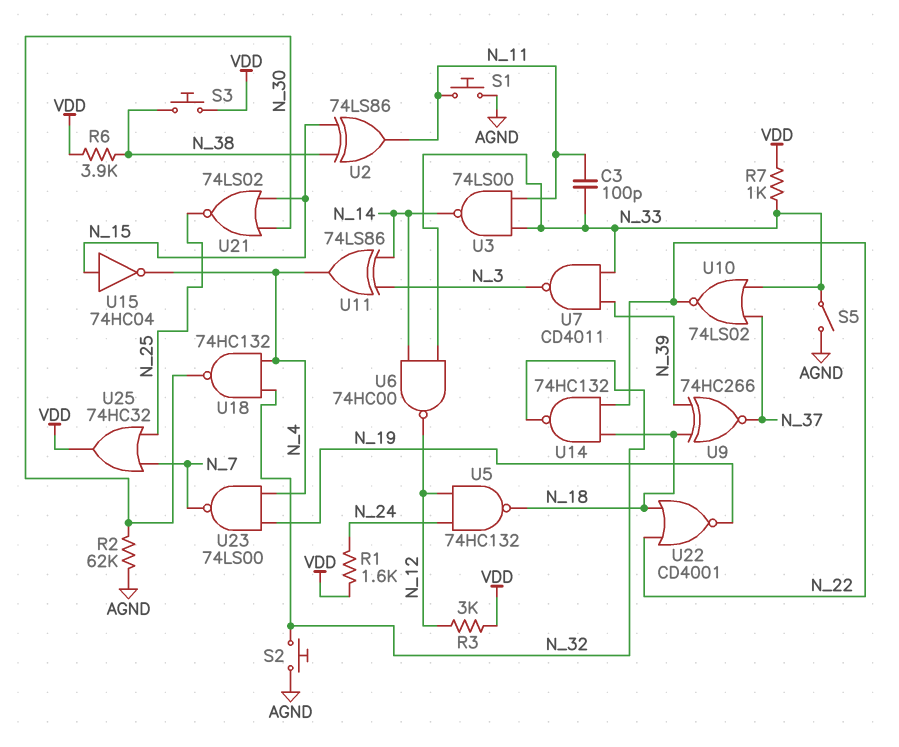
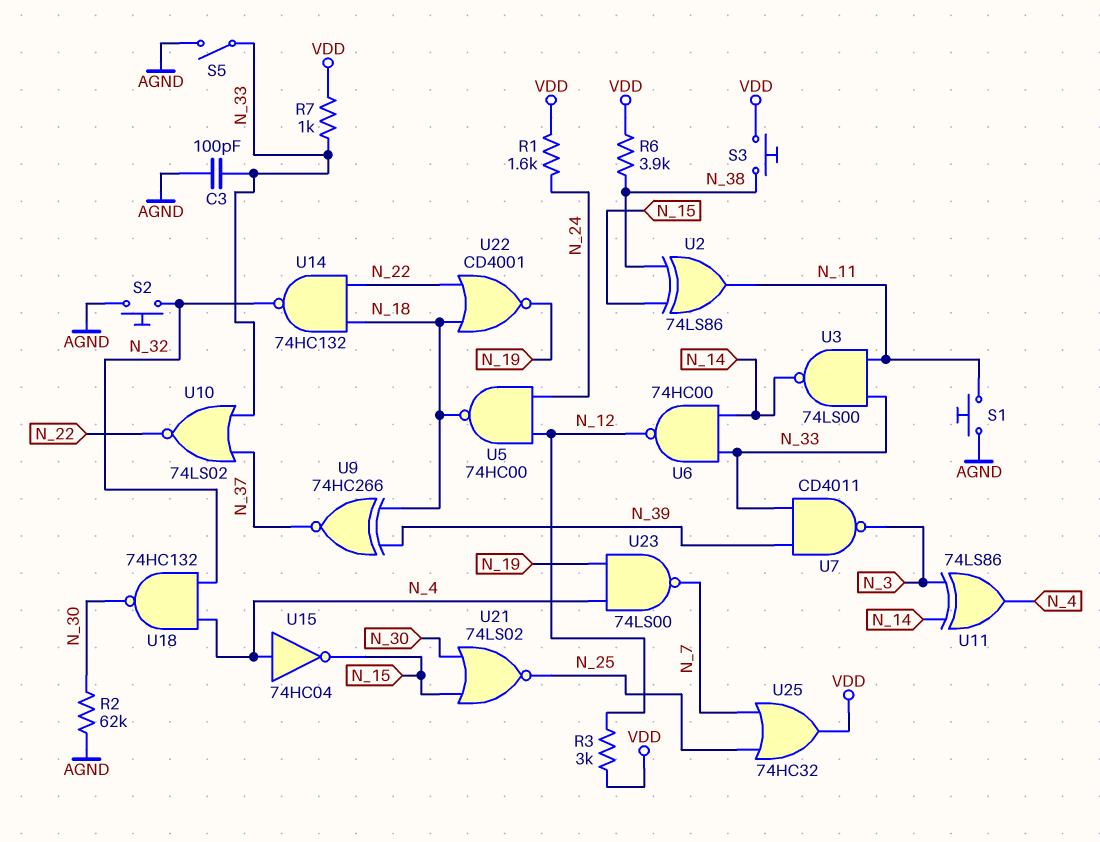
C3: 100pF (N_11, N_33) -> 100pF (AGND, N_33)
U5: NAND 74HC132 (in N_12, in N_24, out N_18) -> NAND 74HC00 (in N_12, in N_24, out N_18)
U15: NOT 74HC04 (in N_15, out N_4) -> NOT 74HC04 (in N_4, out N_15)

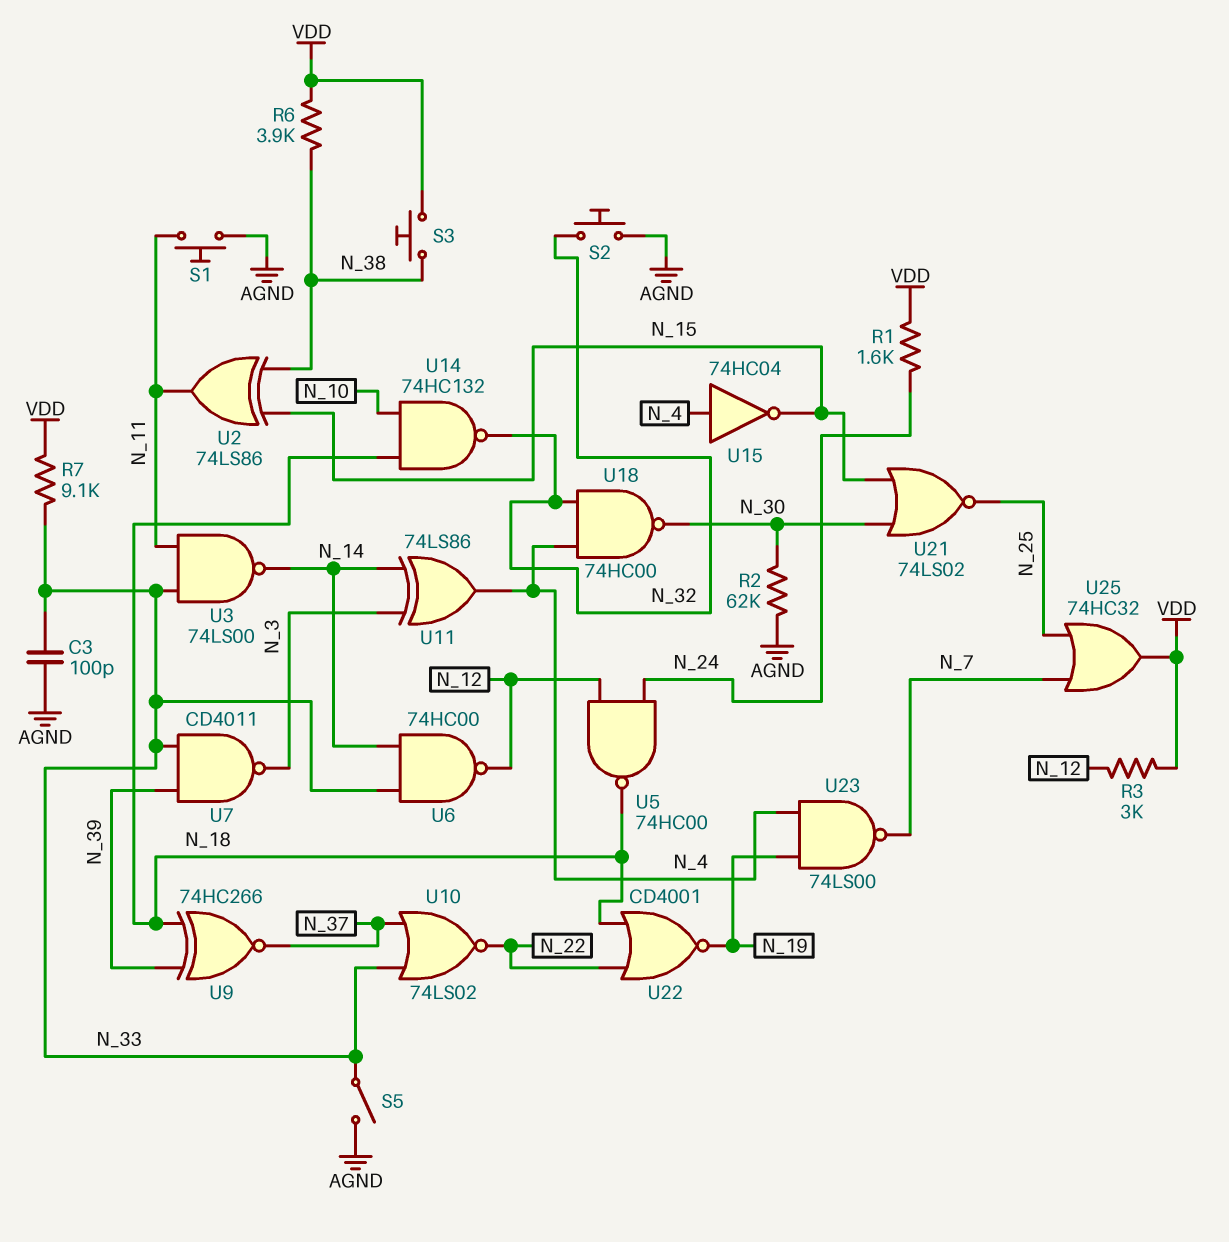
R7: 1k (N_33, VDD) -> 9.1k (N_33, VDD)
U14: NAND 74HC132 (in N_18, in N_22, out N_32) -> NAND 74HC132 (in N_10, in N_18, out N_32)
U18: NAND 74HC132 (in N_4, in N_32, out N_30) -> NAND 74HC00 (in N_4, in N_32, out N_30)

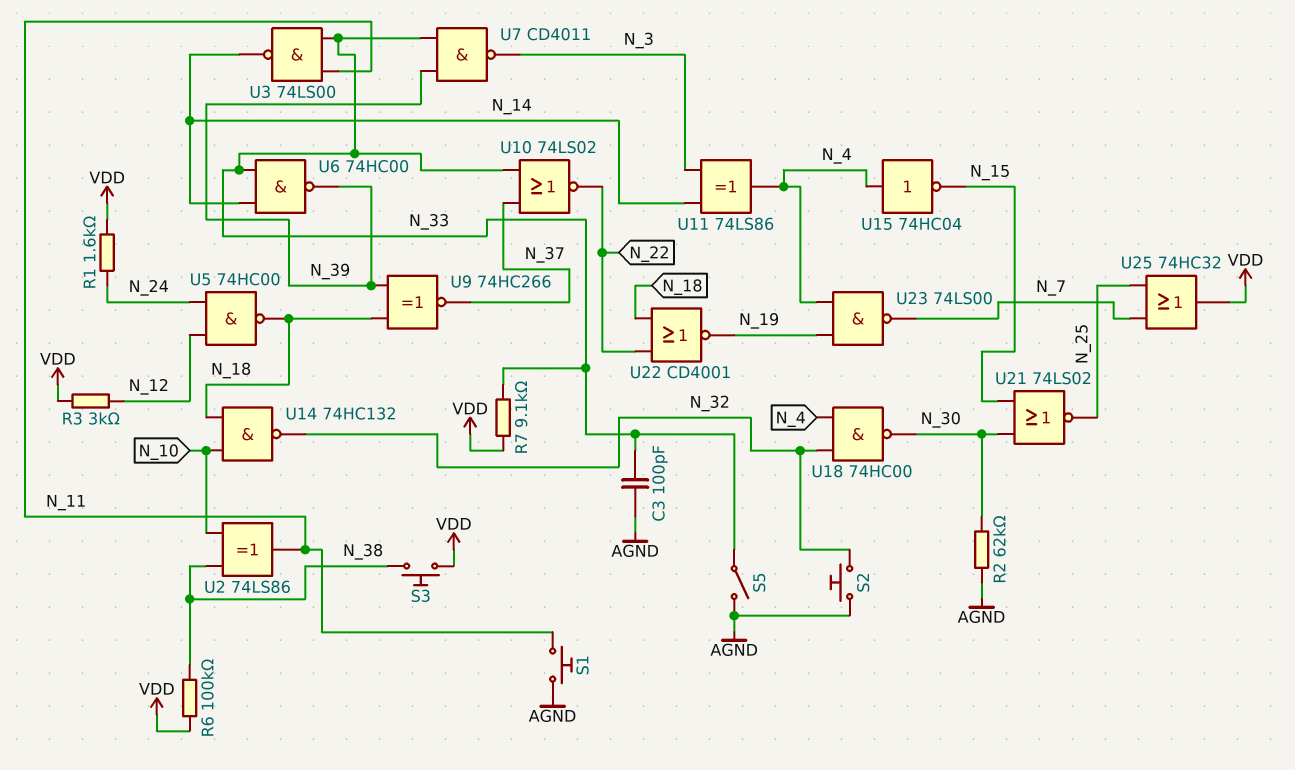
R6: 3.9k (N_38, VDD) -> 100k (N_38, VDD)
U2: XOR 74LS86 (in N_15, in N_38, out N_11) -> XOR 74LS86 (in N_10, in N_38, out N_11)
U6: NAND 74HC00 (in N_14, in N_33, out N_12) -> NAND 74HC00 (in N_14, in N_33, out N_39)

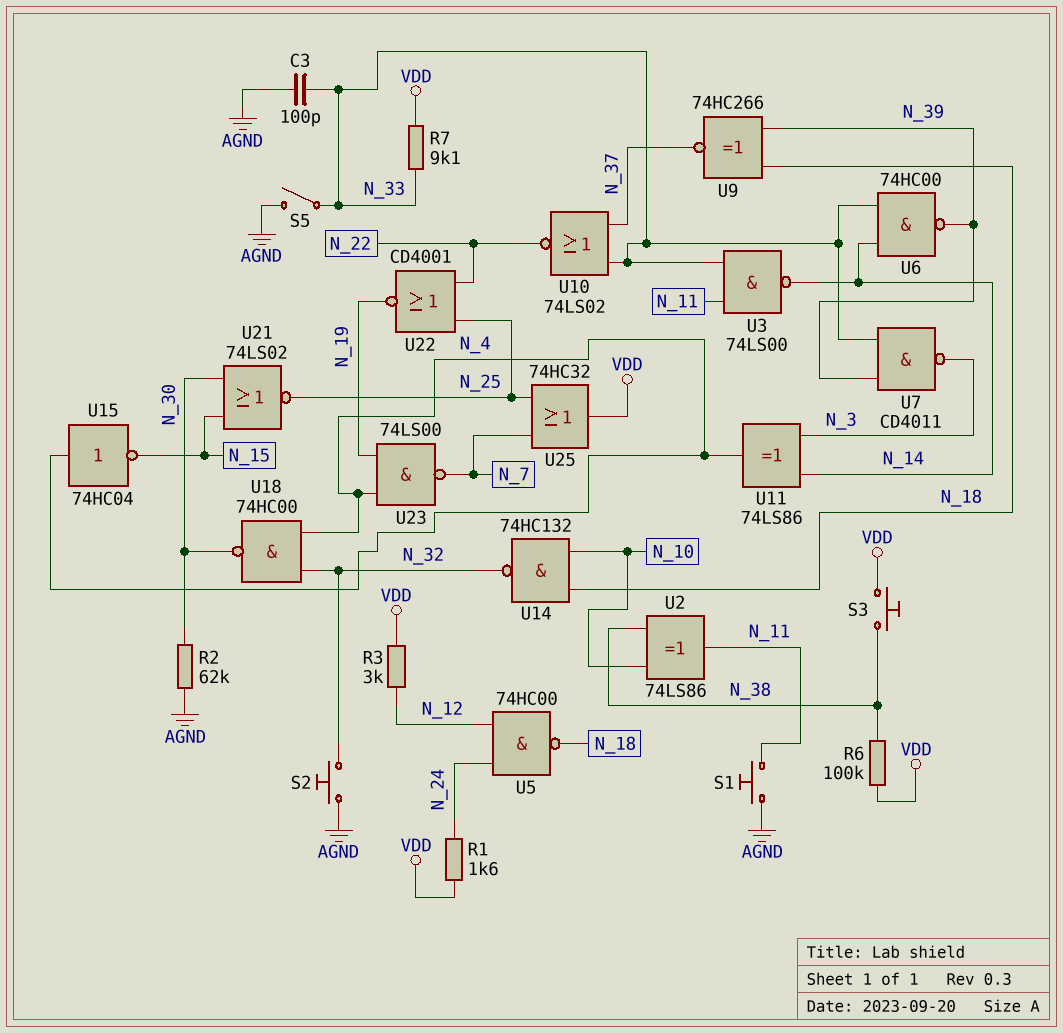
U22: NOR CD4001 (in N_18, in N_22, out N_19) -> NOR CD4001 (in N_22, in N_25, out N_19)

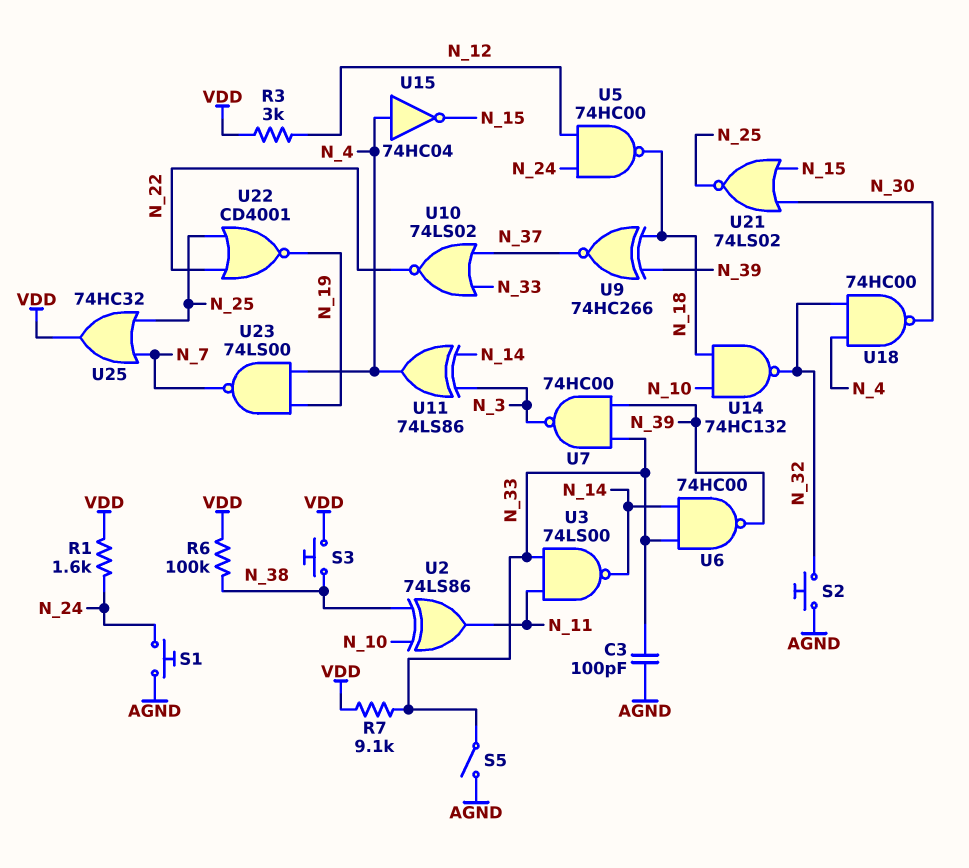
R2: 62k (AGND, N_30) -> none
S1: button (AGND, N_11) -> button (AGND, N_24)
U7: NAND CD4011 (in N_33, in N_39, out N_3) -> NAND 74HC00 (in N_33, in N_39, out N_3)

